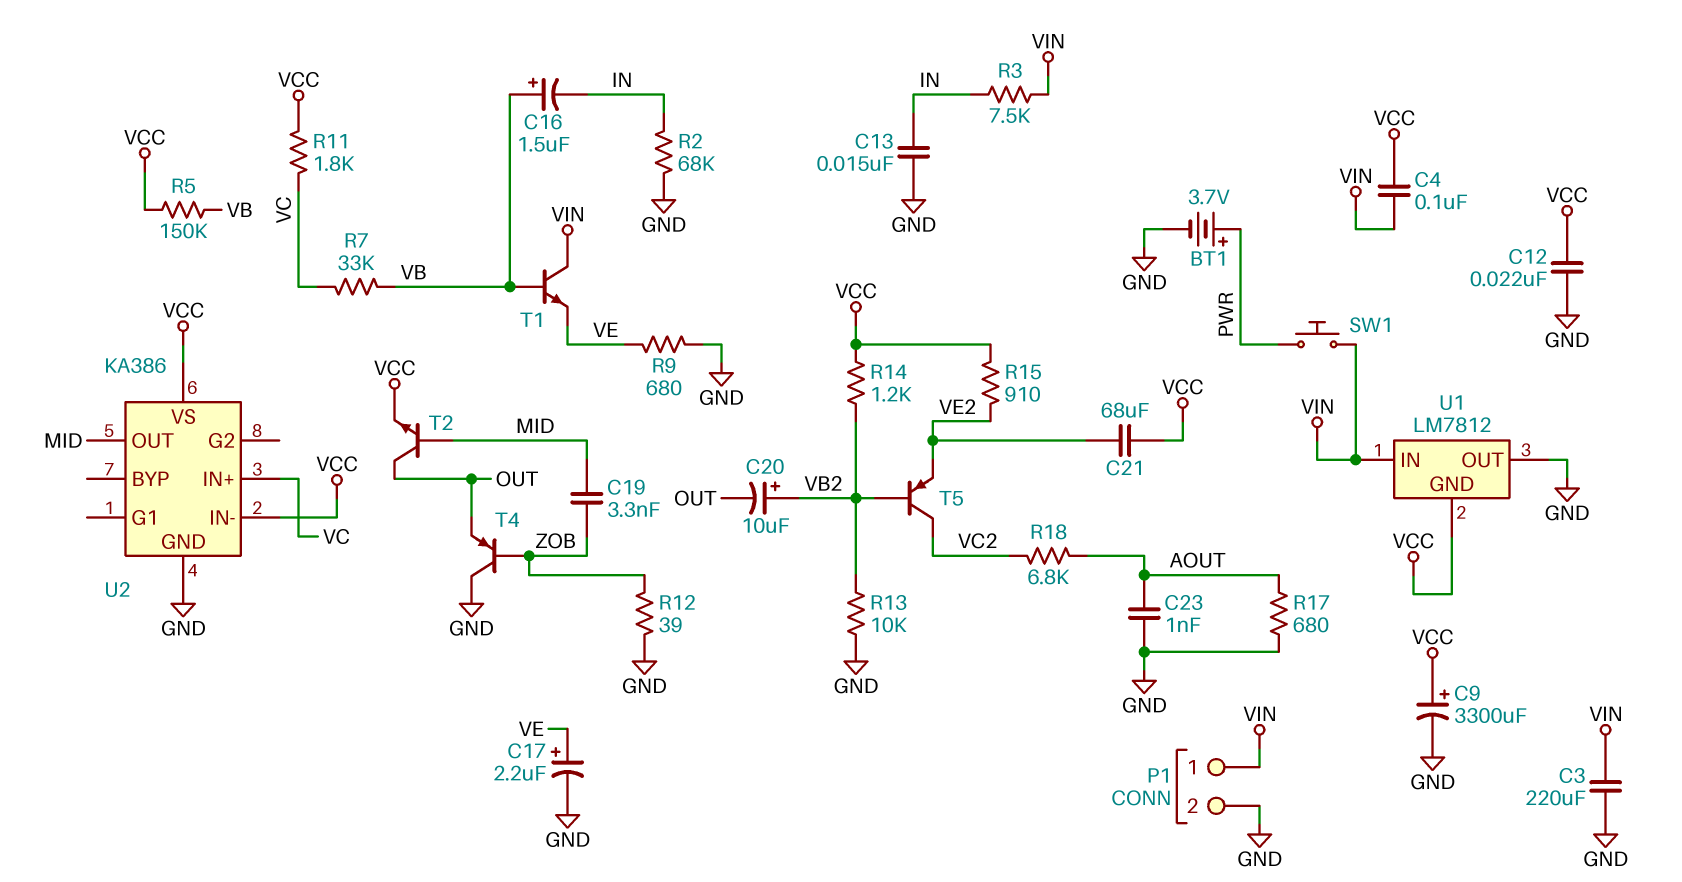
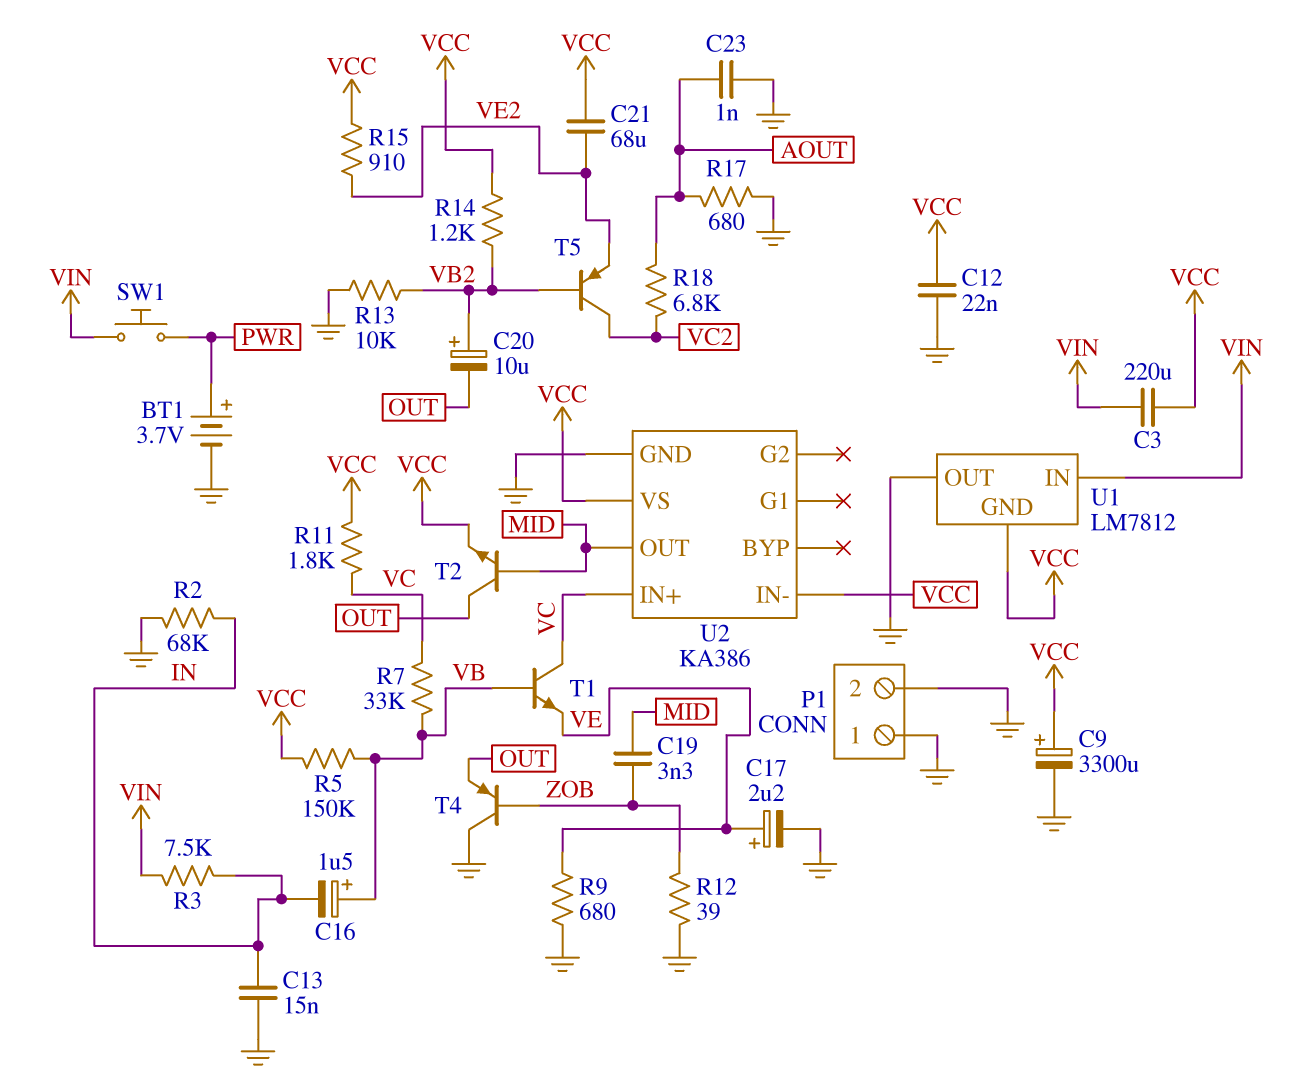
C3: 220uF (GND, VIN) -> 220uF (VCC, VIN)
C4: 100nF (VCC, VIN) -> none
P1 pin 1: VIN -> GND
T1: NPN (B VB, C VIN, E VE) -> NPN (B VB, C VC, E VE)

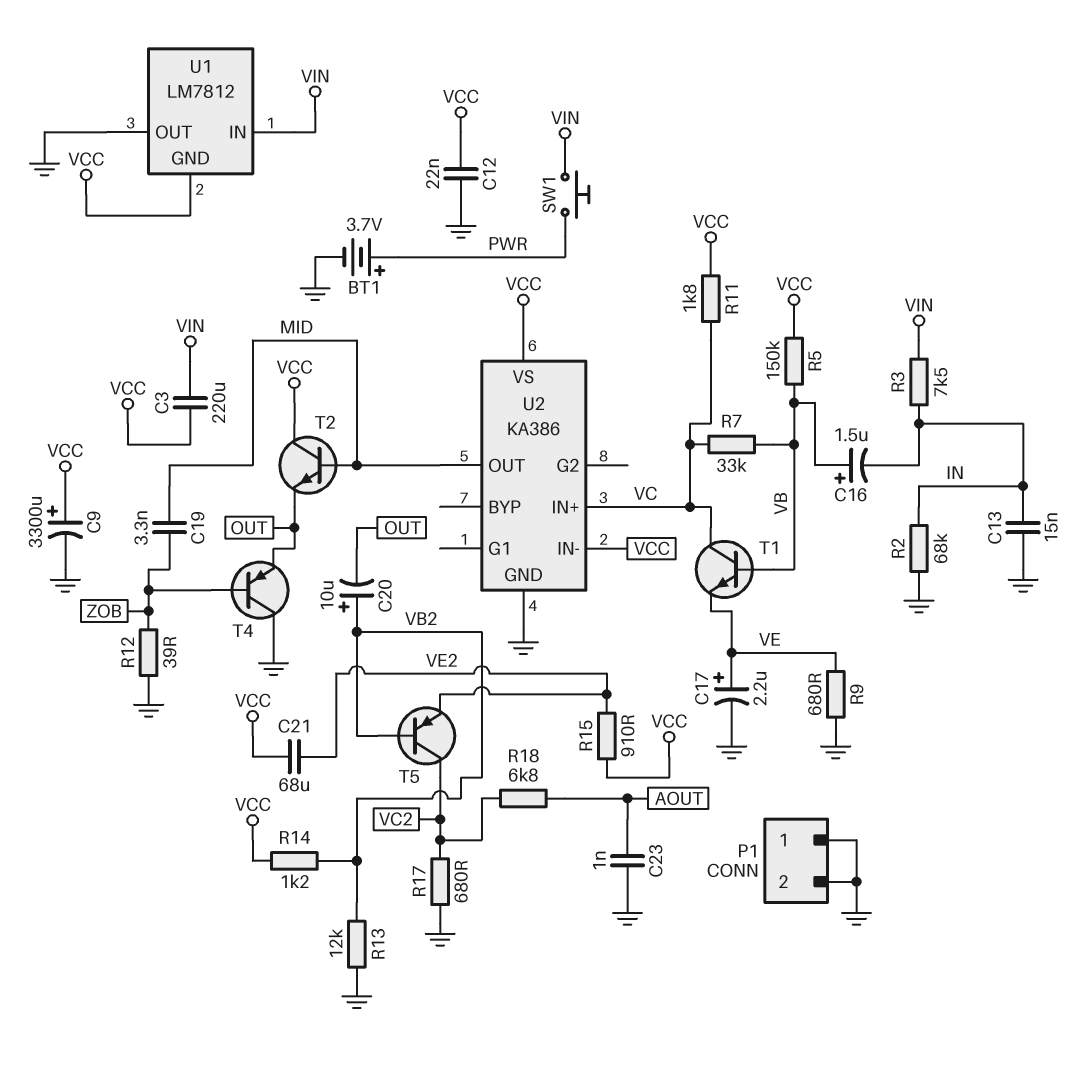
R13: 10k (GND, VB2) -> 12k (GND, VB2)
R17: 680 (AOUT, GND) -> 680 (GND, VC2)
T2: NPN (B MID, C OUT, E VCC) -> NPN (B MID, C VCC, E OUT)

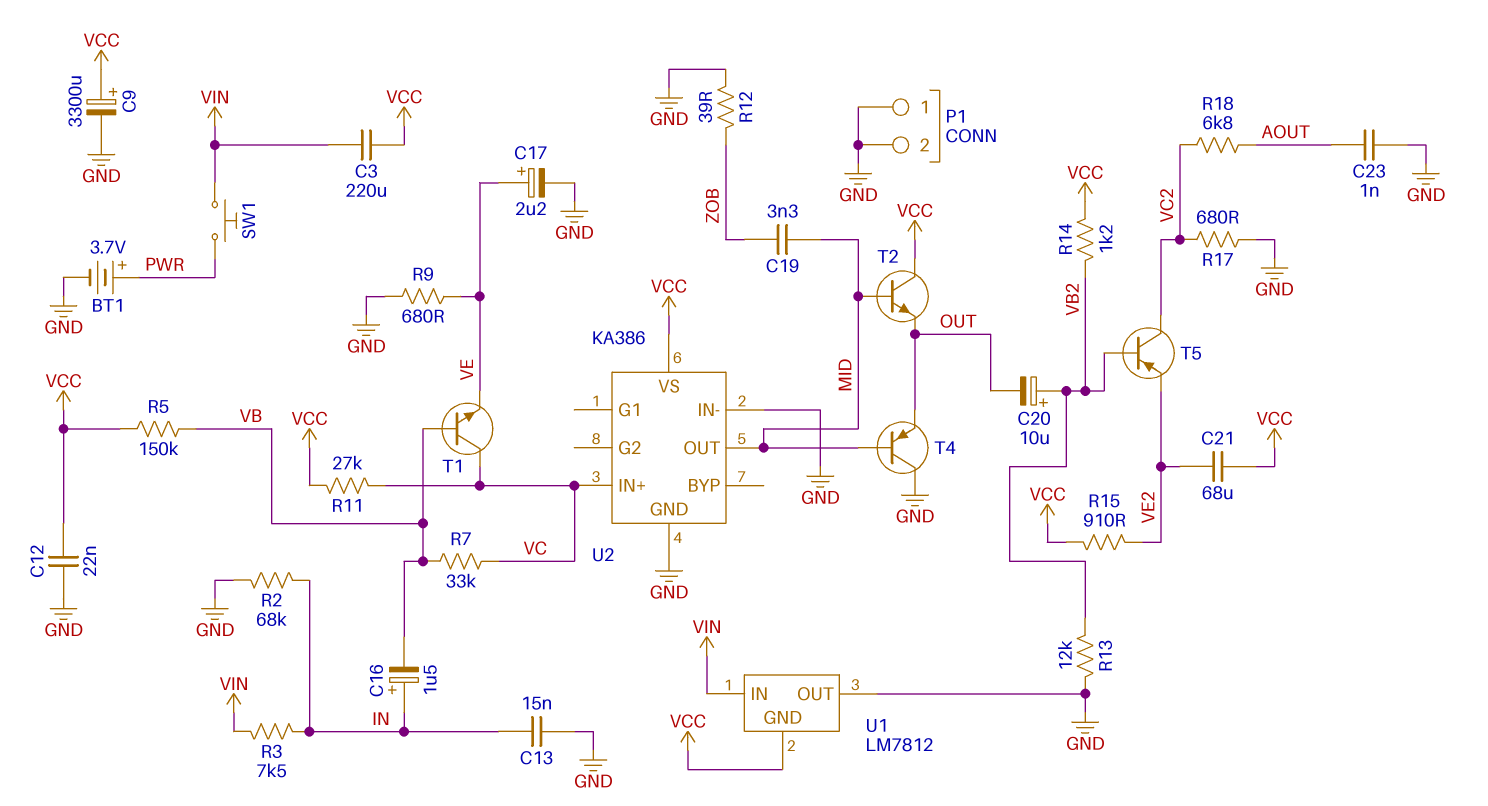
C16: 1.5uF (plus VB, minus IN) -> 1.5uF (plus IN, minus VB)
R11: 1.8k (VC, VCC) -> 27k (VC, VCC)
T4: PNP (B ZOB, C GND, E OUT) -> PNP (B MID, C GND, E OUT)
U2 pin IN-: VCC -> GND

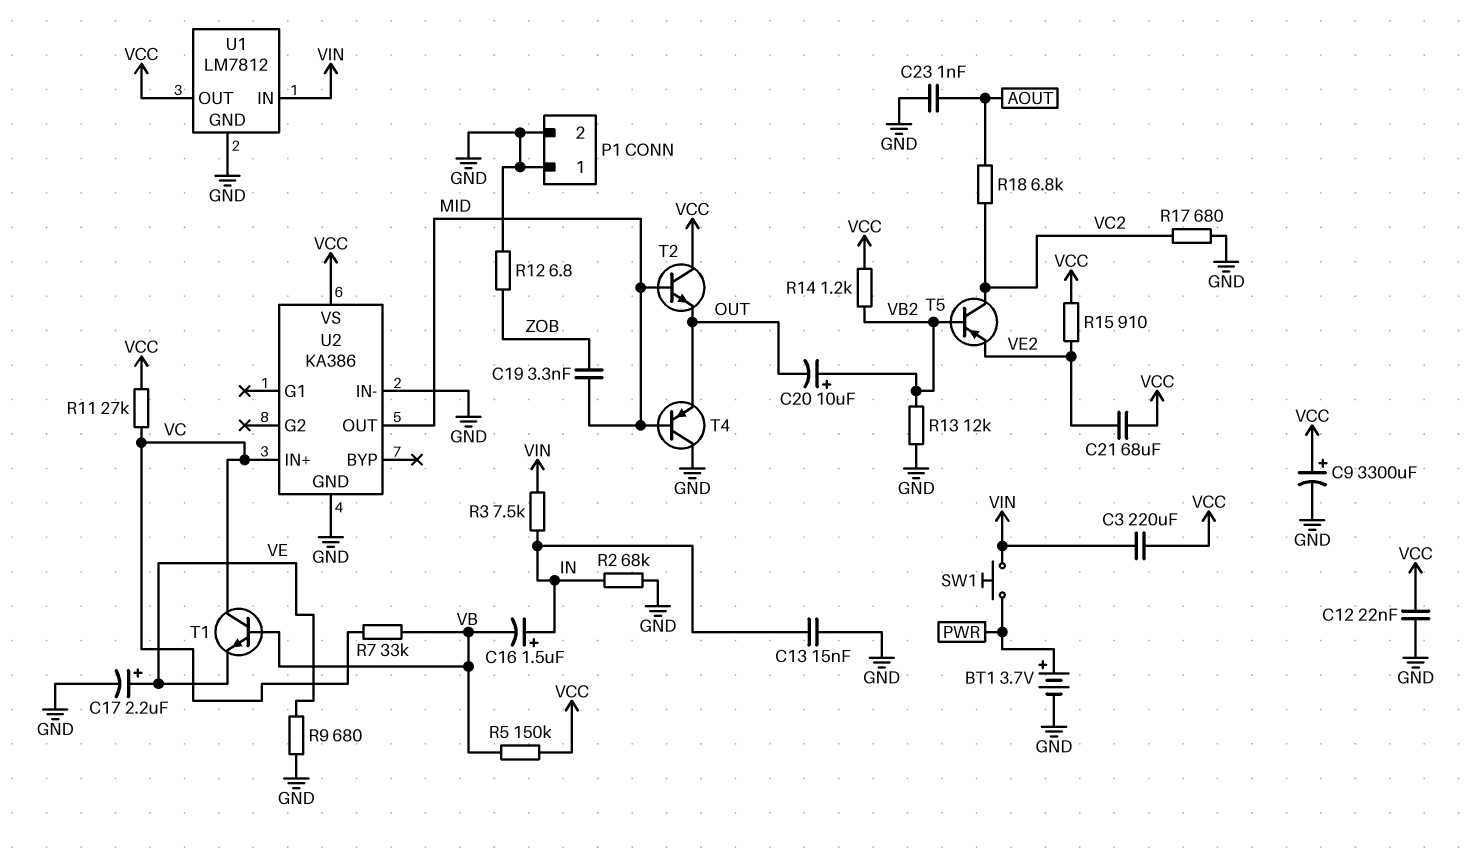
R12: 39 (GND, ZOB) -> 6.8 (GND, ZOB)
U1 pin GND: VCC -> GND
U1 pin OUT: GND -> VCC

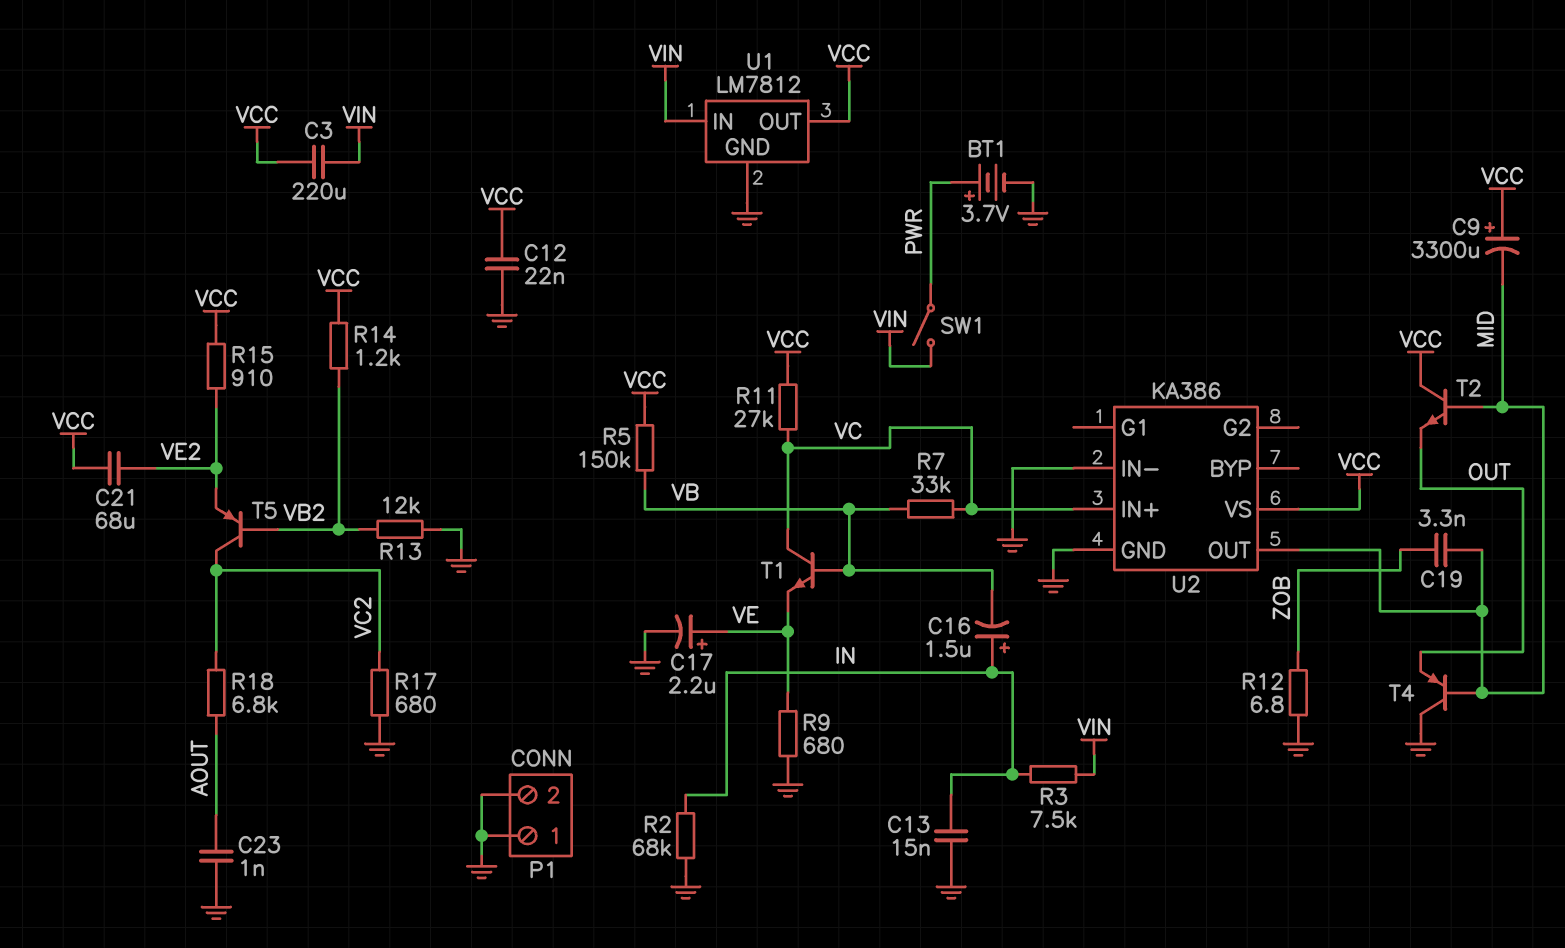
C9: 3300uF (plus VCC, minus GND) -> 3300uF (plus VCC, minus MID)
C20: 10uF (plus VB2, minus OUT) -> none
SW1: button (PWR, VIN) -> switch (PWR, VIN)

